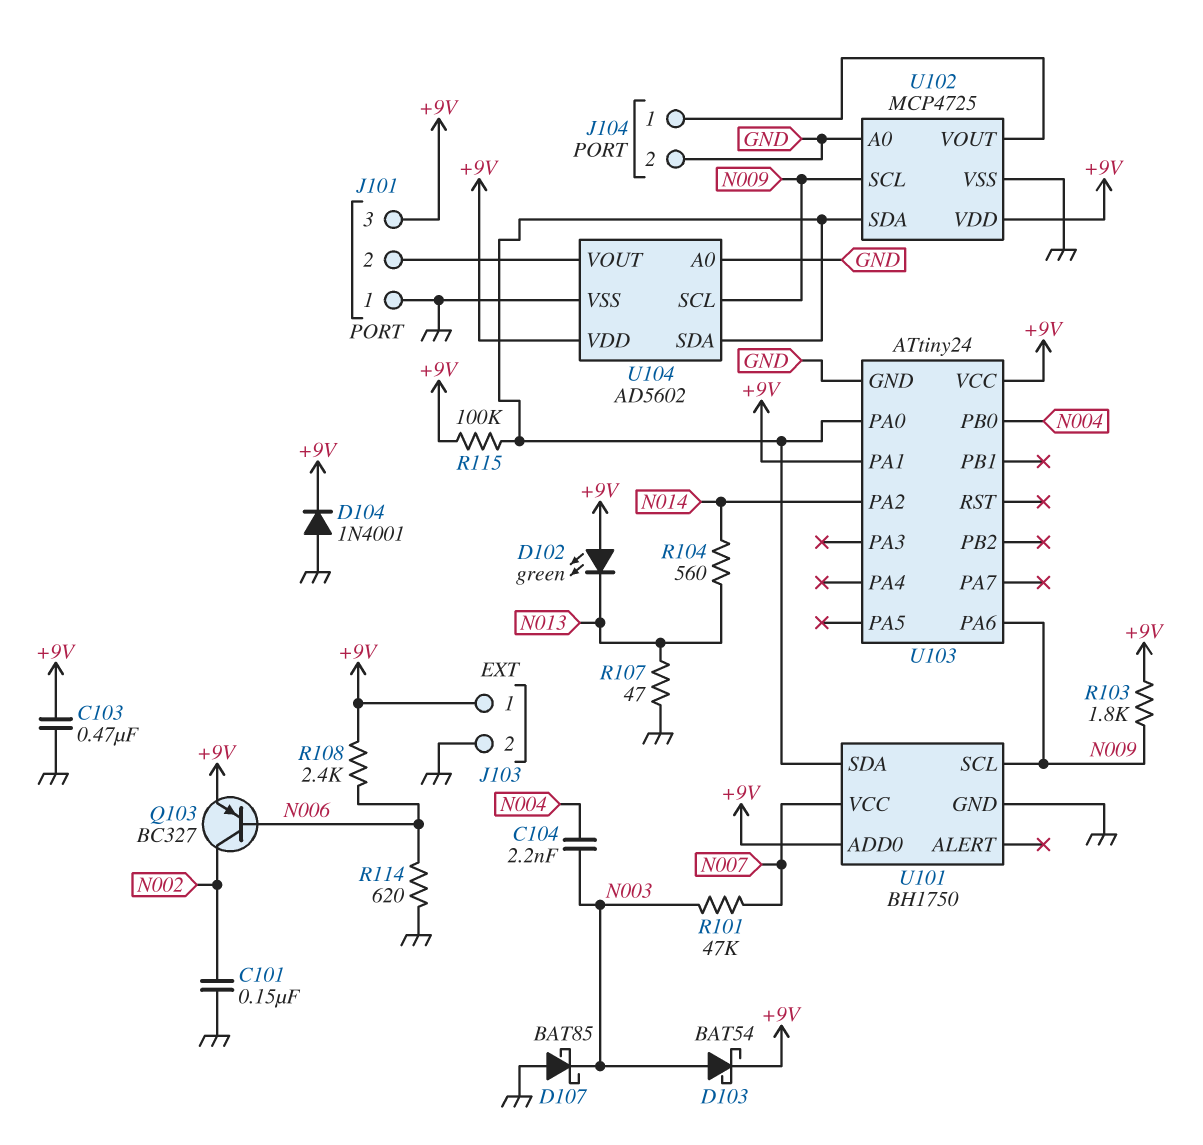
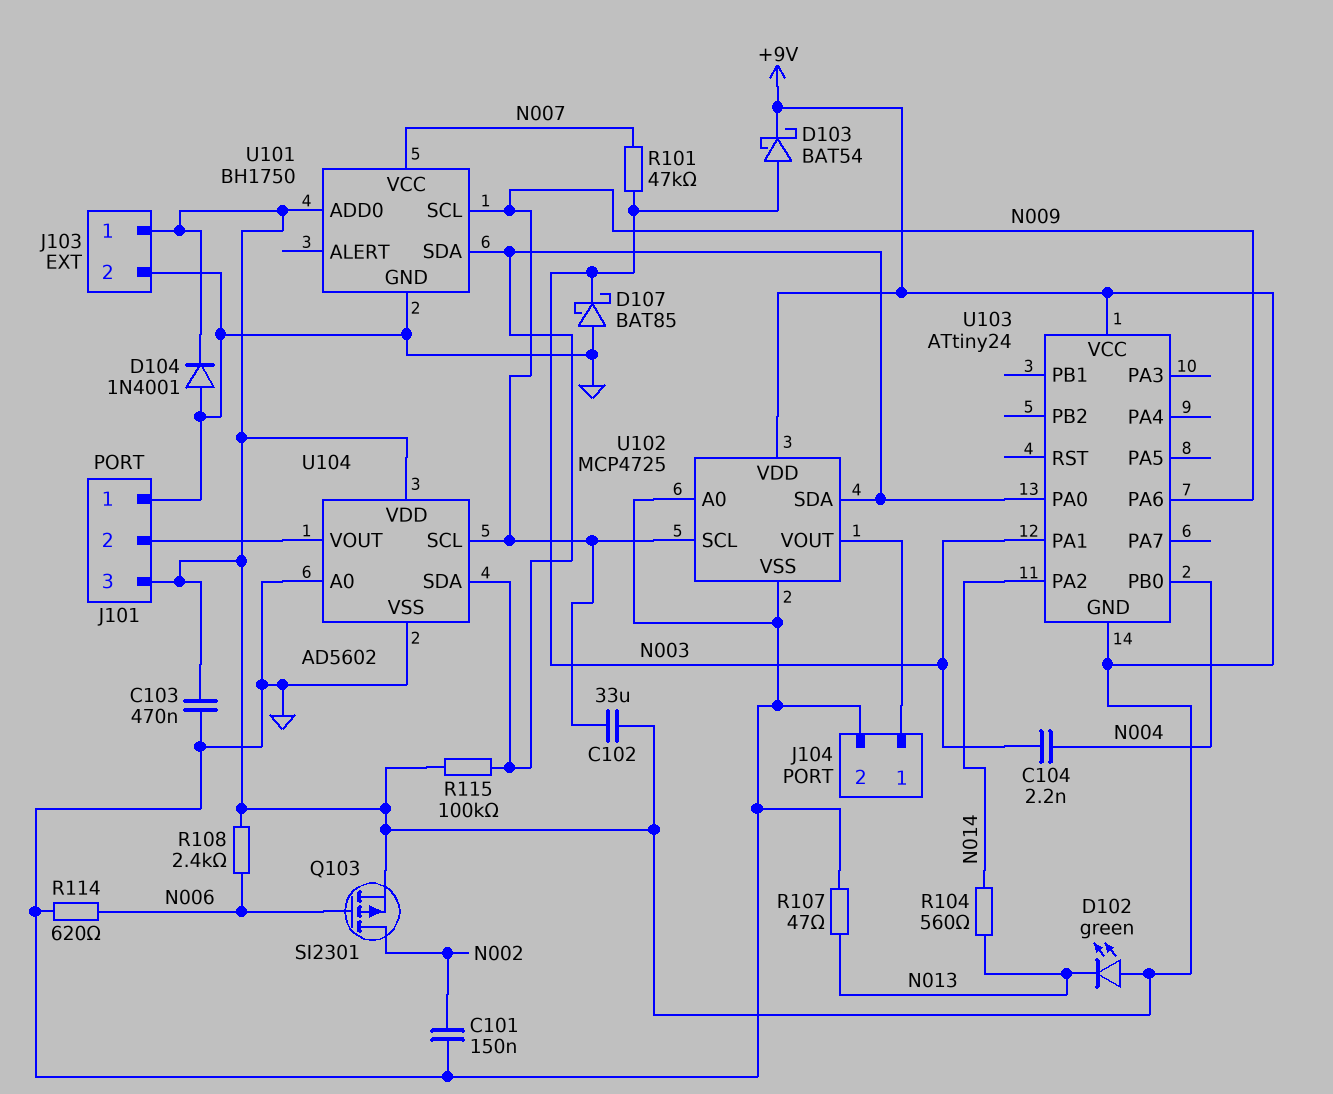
C102: none -> 33uF (+9V, N009)
Q103: PNP BC327 (B N006, C N002, E +9V) -> PMOS SI2301 (G N006, D N002, S +9V)
R103: 1.8k (+9V, N009) -> none
U103 pin GND: GND -> +9V
U103 pin PA1: +9V -> N003

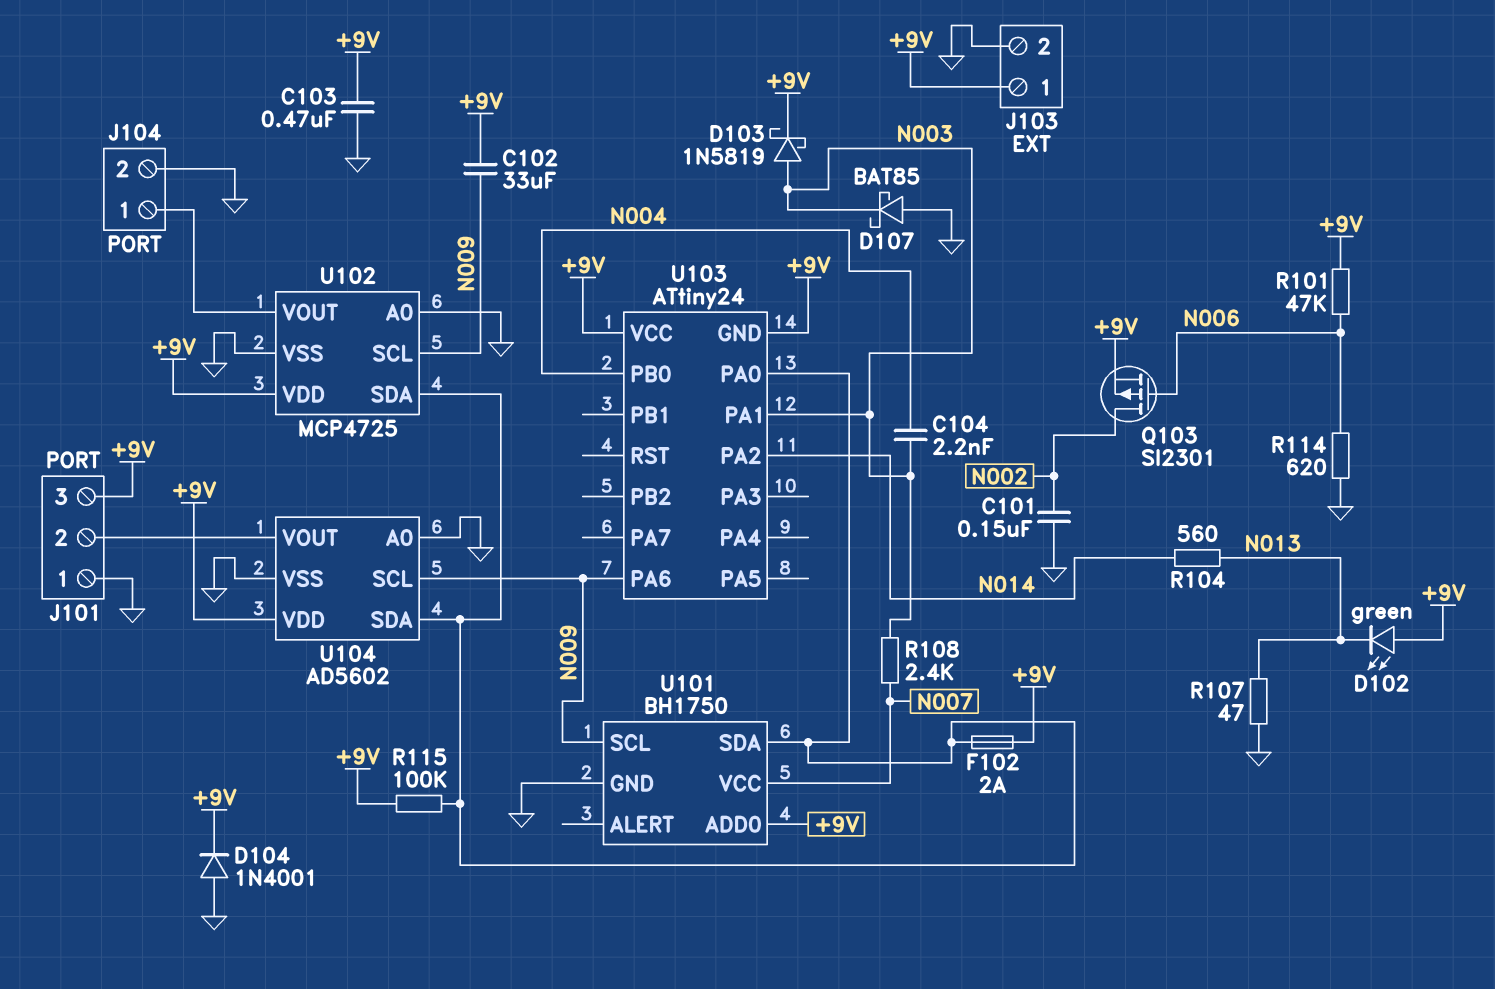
D103: schottky BAT54 (A N003, K +9V) -> schottky 1N5819 (A N003, K +9V)
F102: none -> 2A (+9V, U101/SDA)
R101: 47k (N003, N007) -> 47k (+9V, N006)
R108: 2.4k (+9V, N006) -> 2.4k (N003, N007)

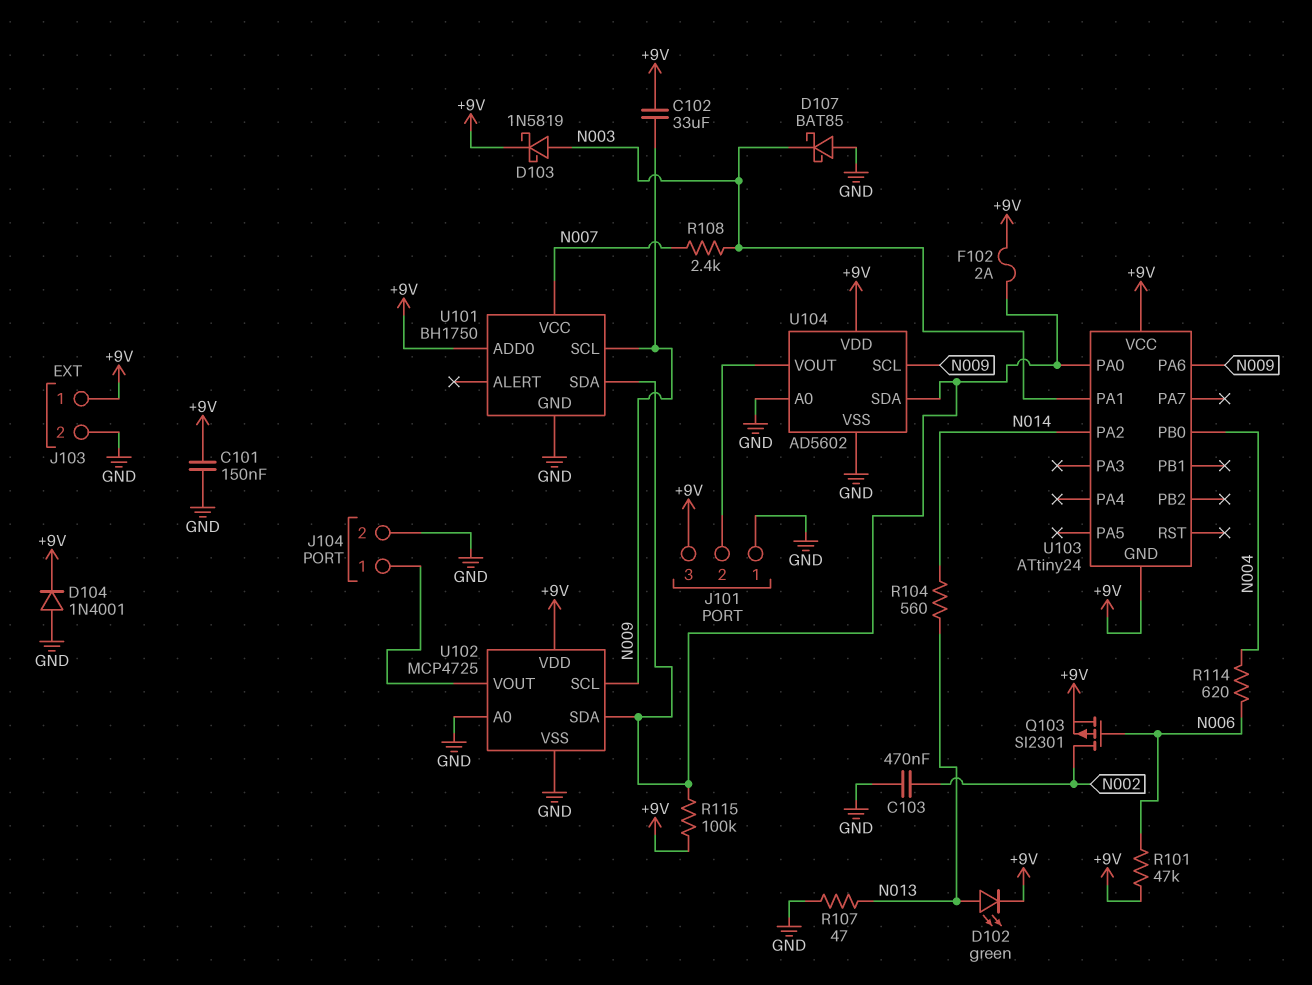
C101: 150nF (GND, N002) -> 150nF (+9V, GND)
C103: 470nF (+9V, GND) -> 470nF (GND, N002)
C104: 2.2nF (N003, N004) -> none
D102: LED green (A +9V, K N013) -> LED green (A N013, K +9V)
R114: 620 (GND, N006) -> 620 (N004, N006)

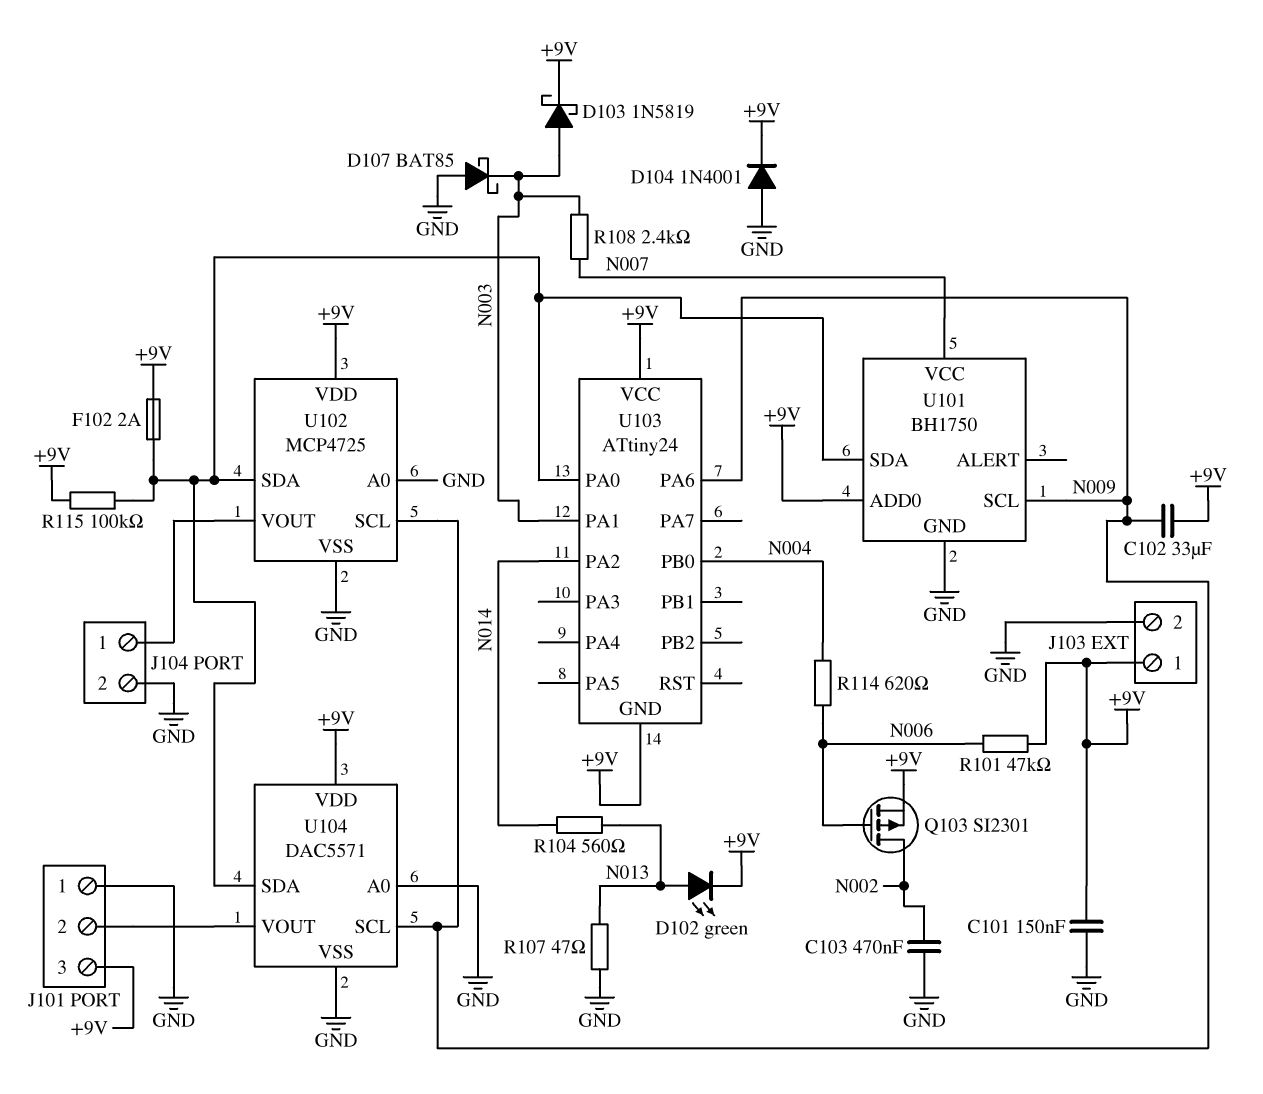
U104: AD5602 -> DAC5571

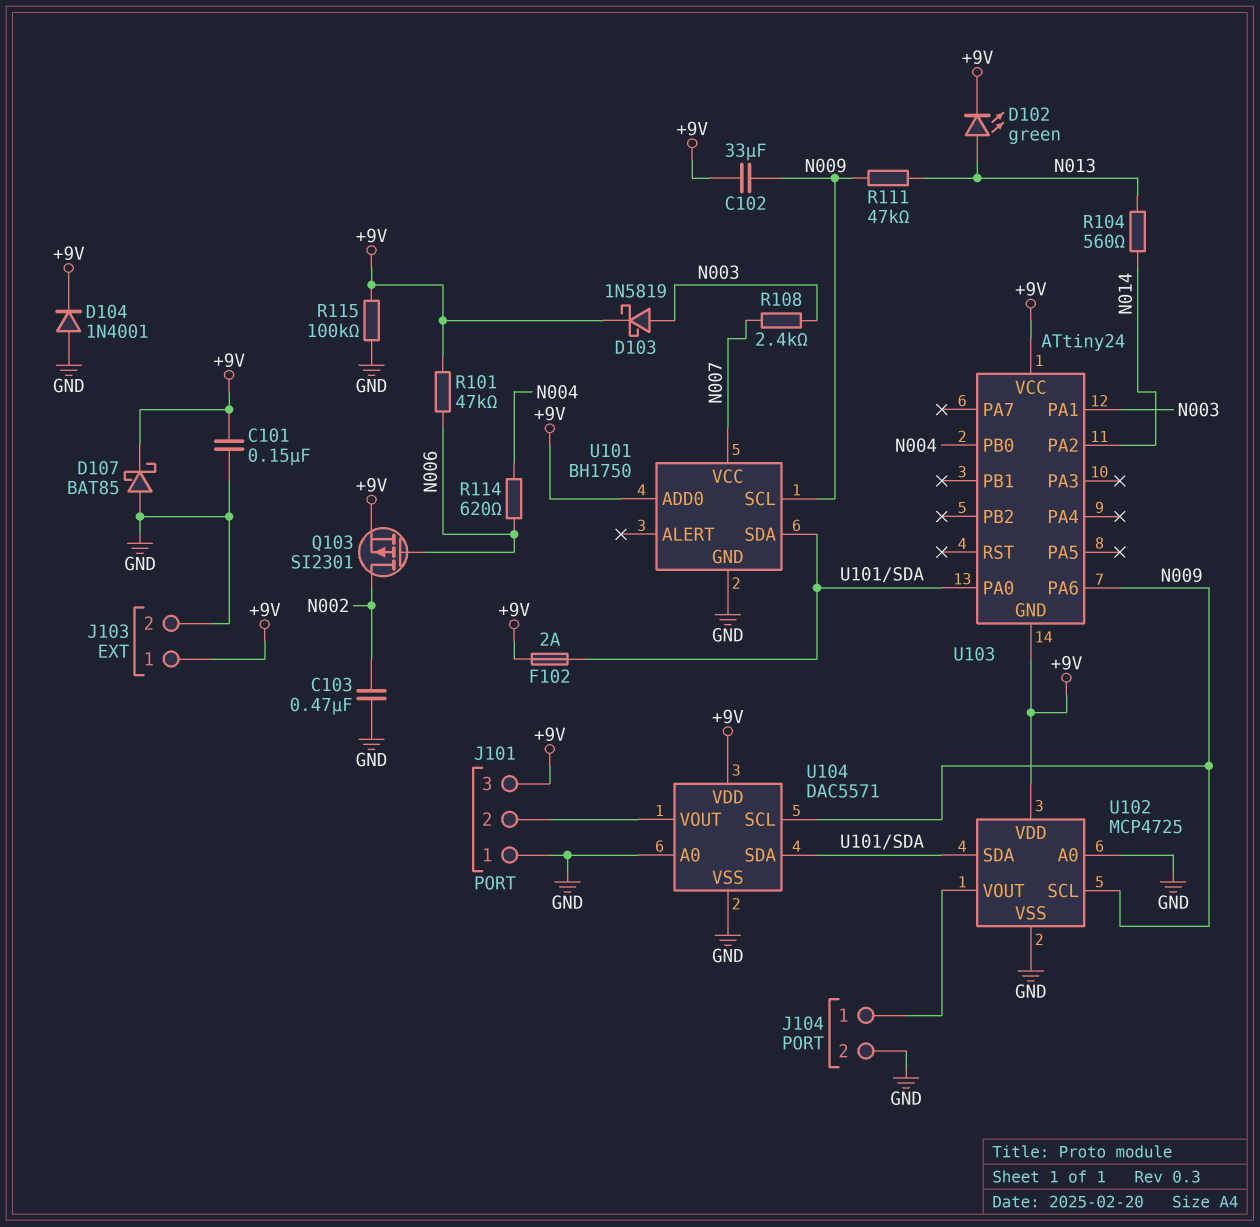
D107: schottky BAT85 (A GND, K N003) -> schottky BAT85 (A GND, K +9V)
R107: 47 (GND, N013) -> none
R111: none -> 47k (N009, N013)
R115: 100k (+9V, U101/SDA) -> 100k (+9V, GND)

